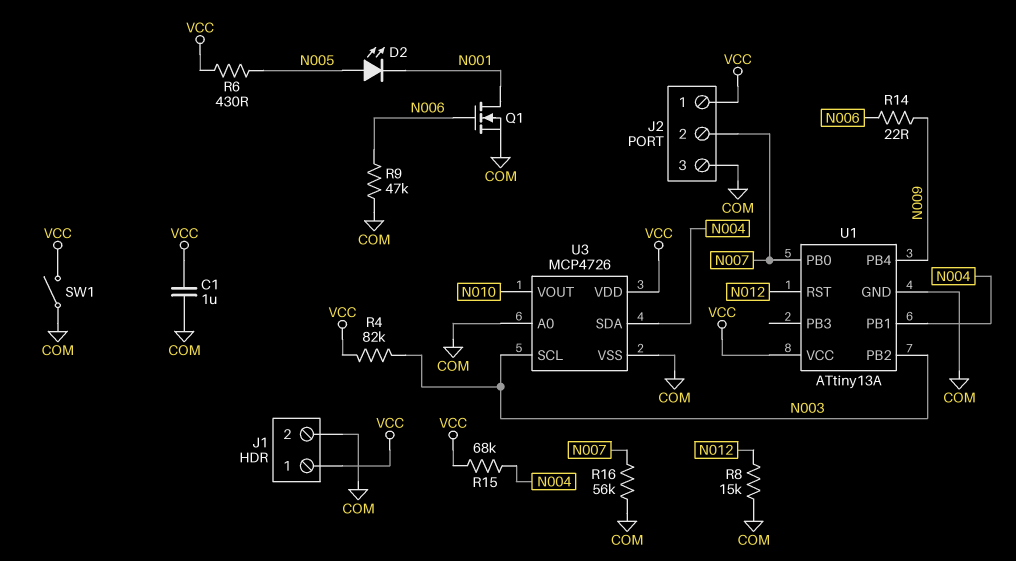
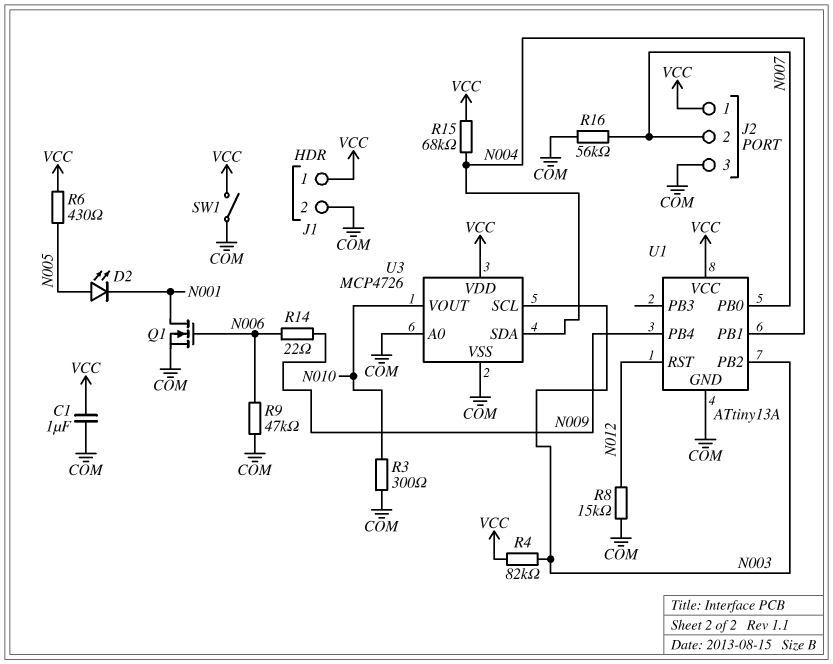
R3: none -> 300 (COM, N010)

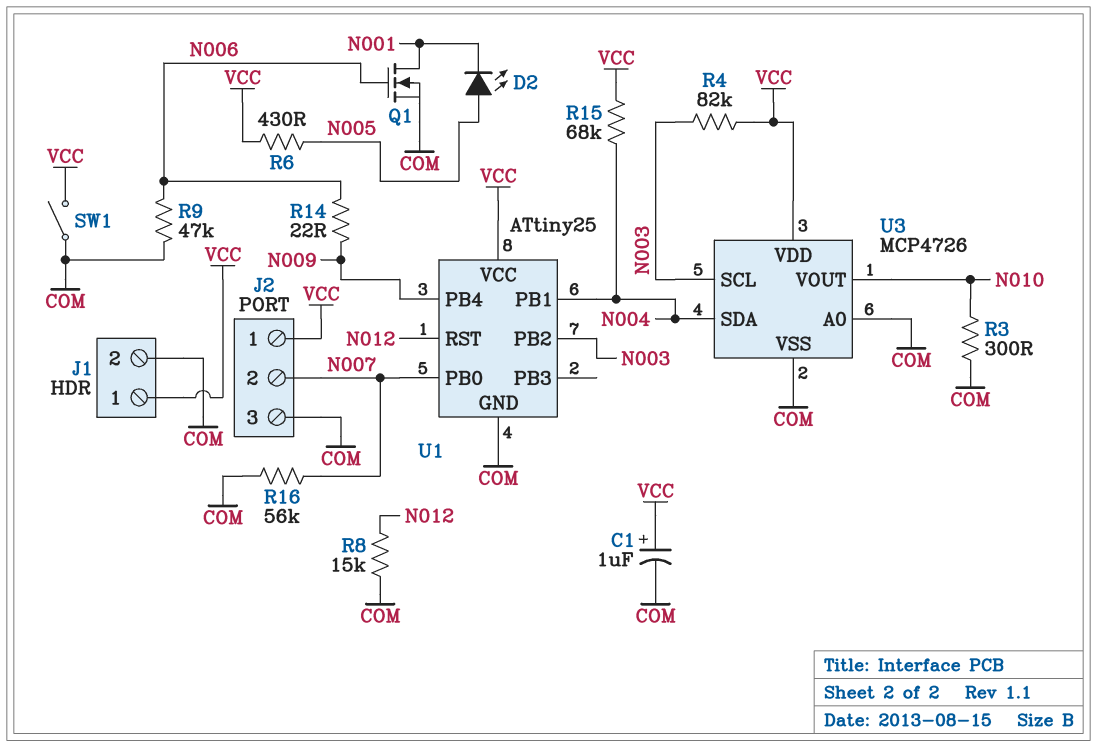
C1: 1uF (COM, VCC) -> 1uF (plus VCC, minus COM)
U1: ATtiny13A -> ATtiny25

